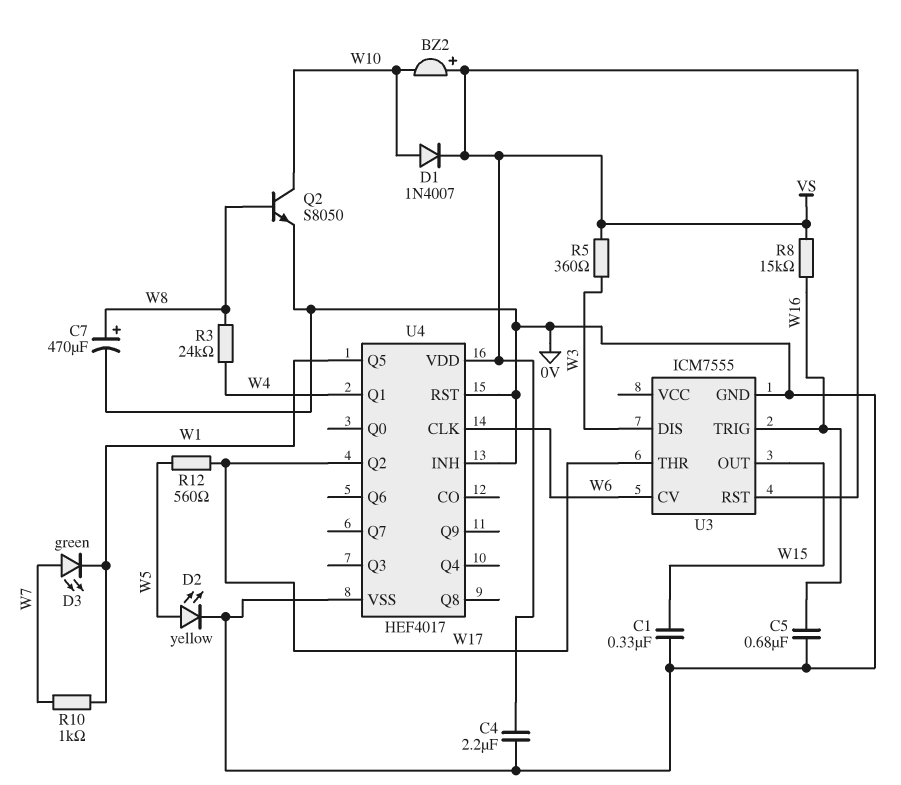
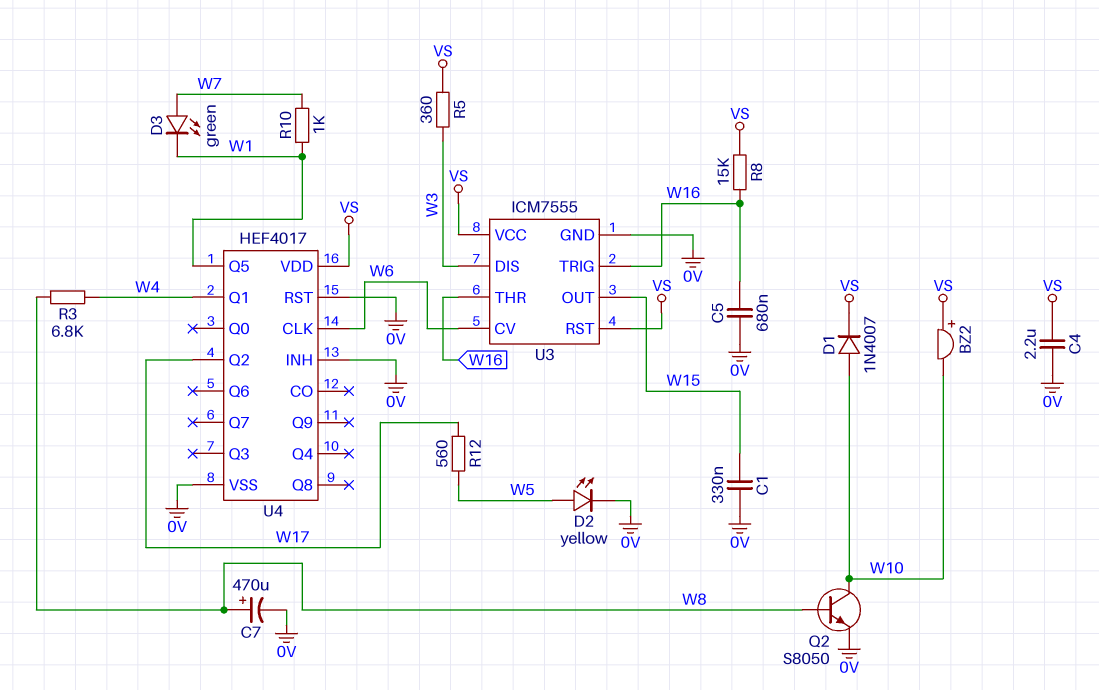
R3: 24k (W4, W8) -> 6.8k (W4, W8)
U3 pin THR: W17 -> W16
U3 pin VCC: none -> VS

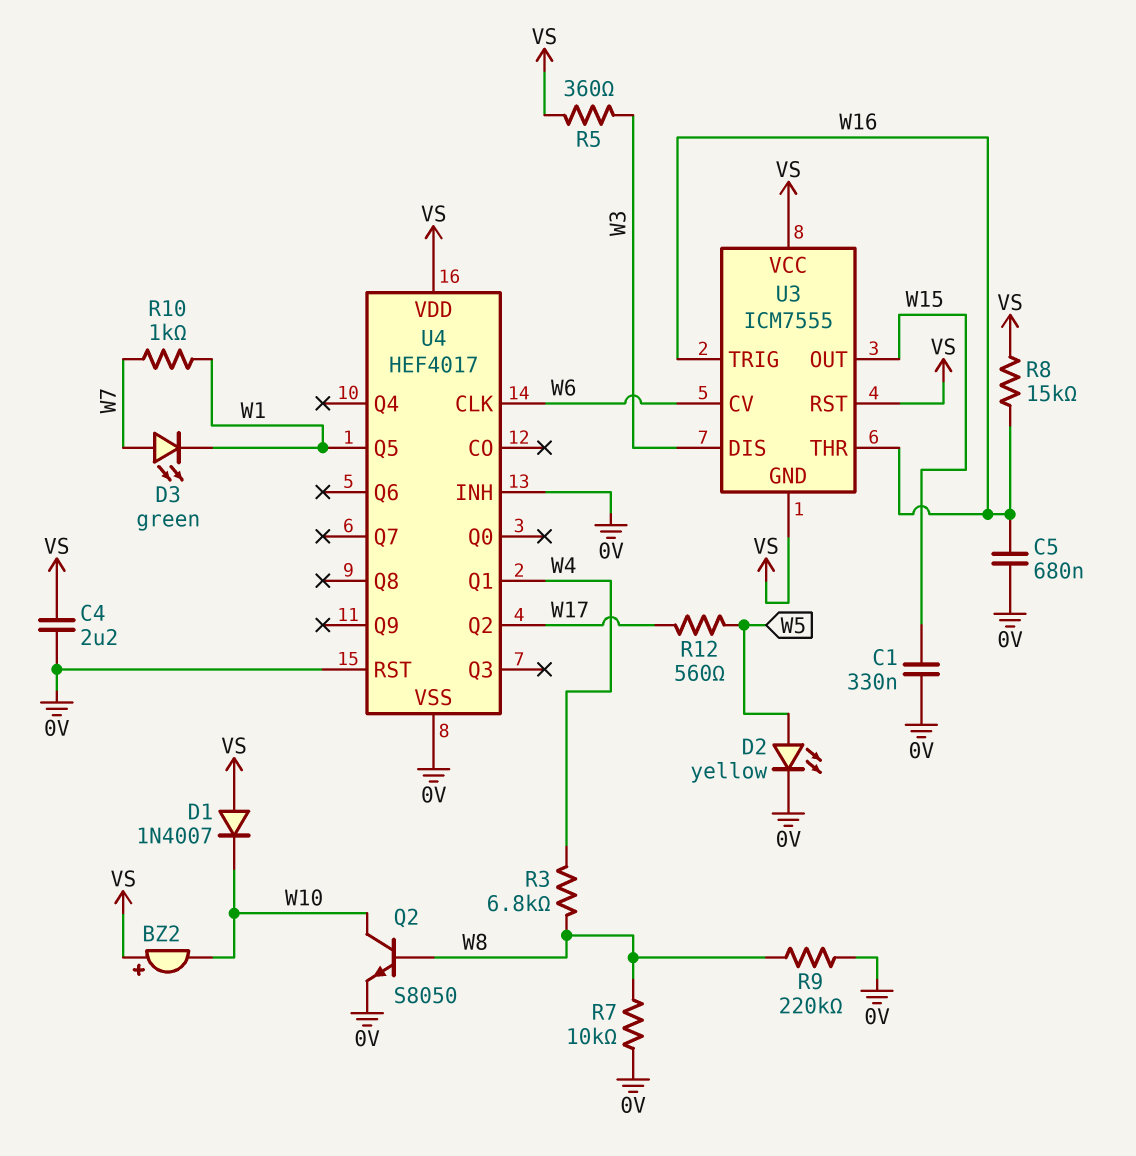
C7: 470uF (plus W8, minus 0V) -> none
D1: diode 1N4007 (A W10, K VS) -> diode 1N4007 (A VS, K W10)
R7: none -> 10k (0V, W8)
R9: none -> 220k (0V, W8)
U3 pin GND: 0V -> VS

